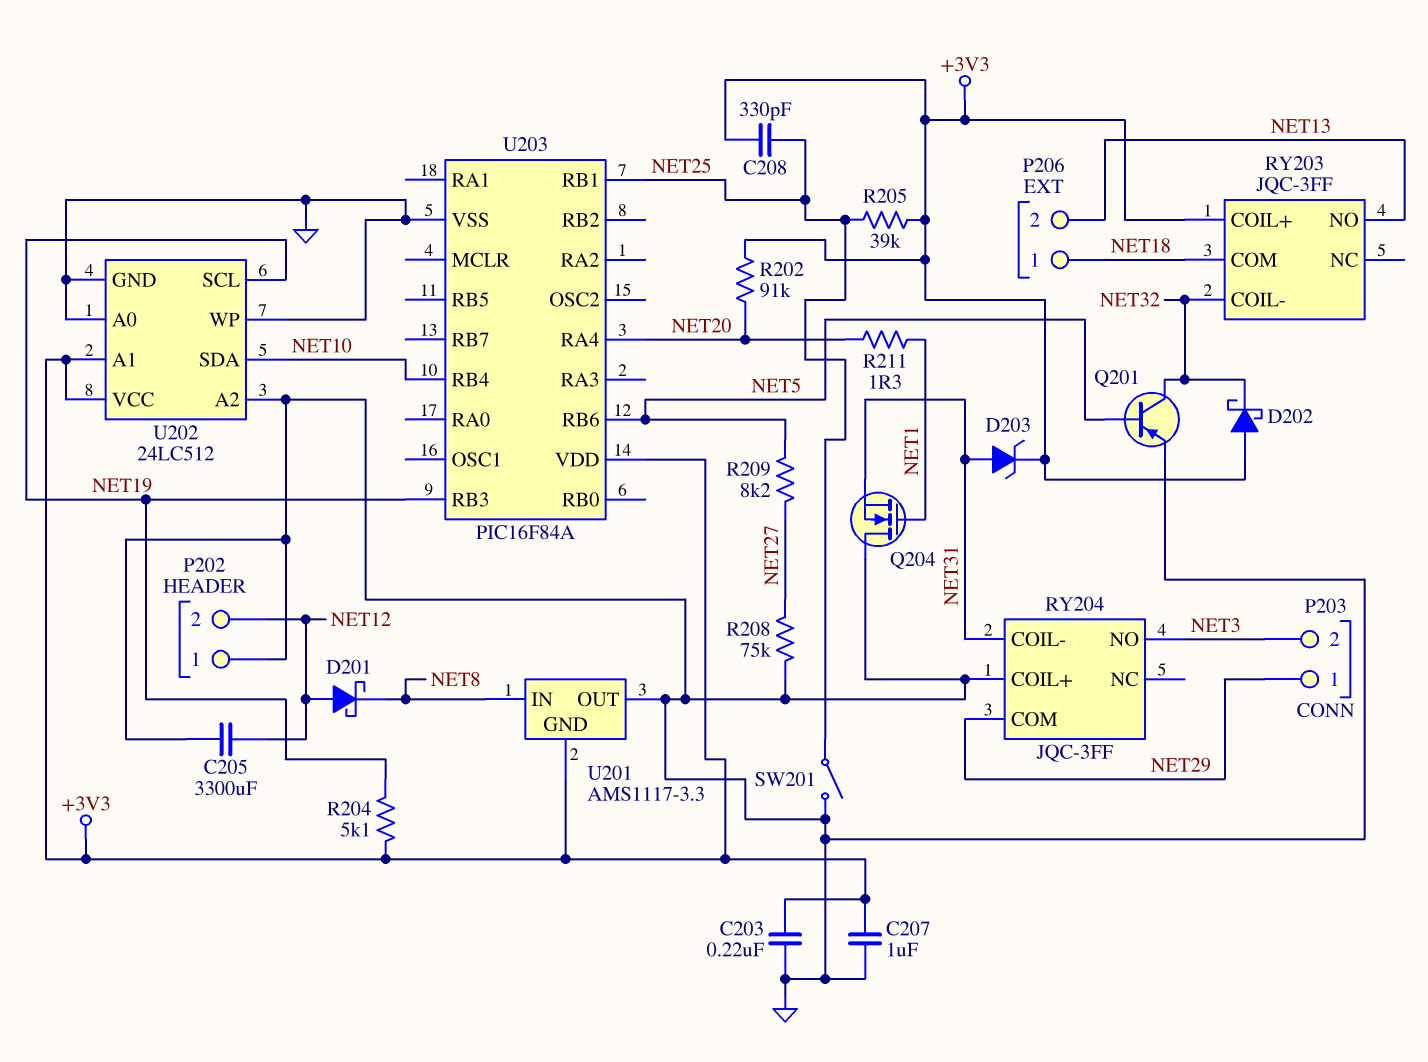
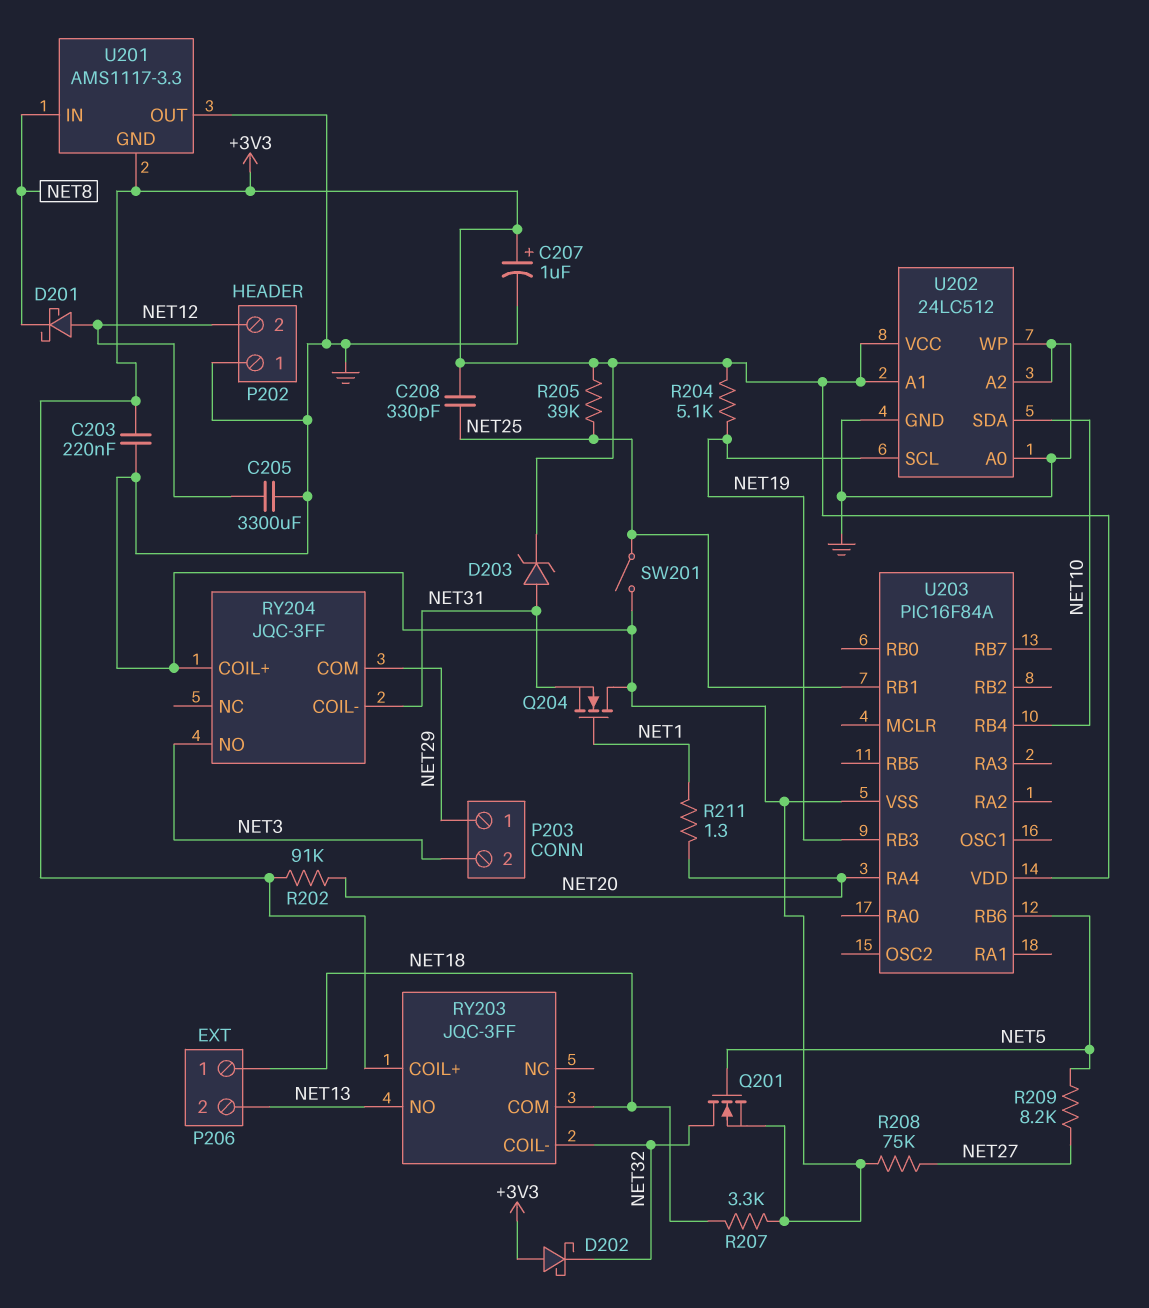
C207: 1uF (+3V3, GND) -> 1uF (plus +3V3, minus GND)
Q201: PNP (B NET5, C NET32, E GND) -> NMOS (G NET5, D NET32, S GND)
R207: none -> 3.3k (GND, NET18)

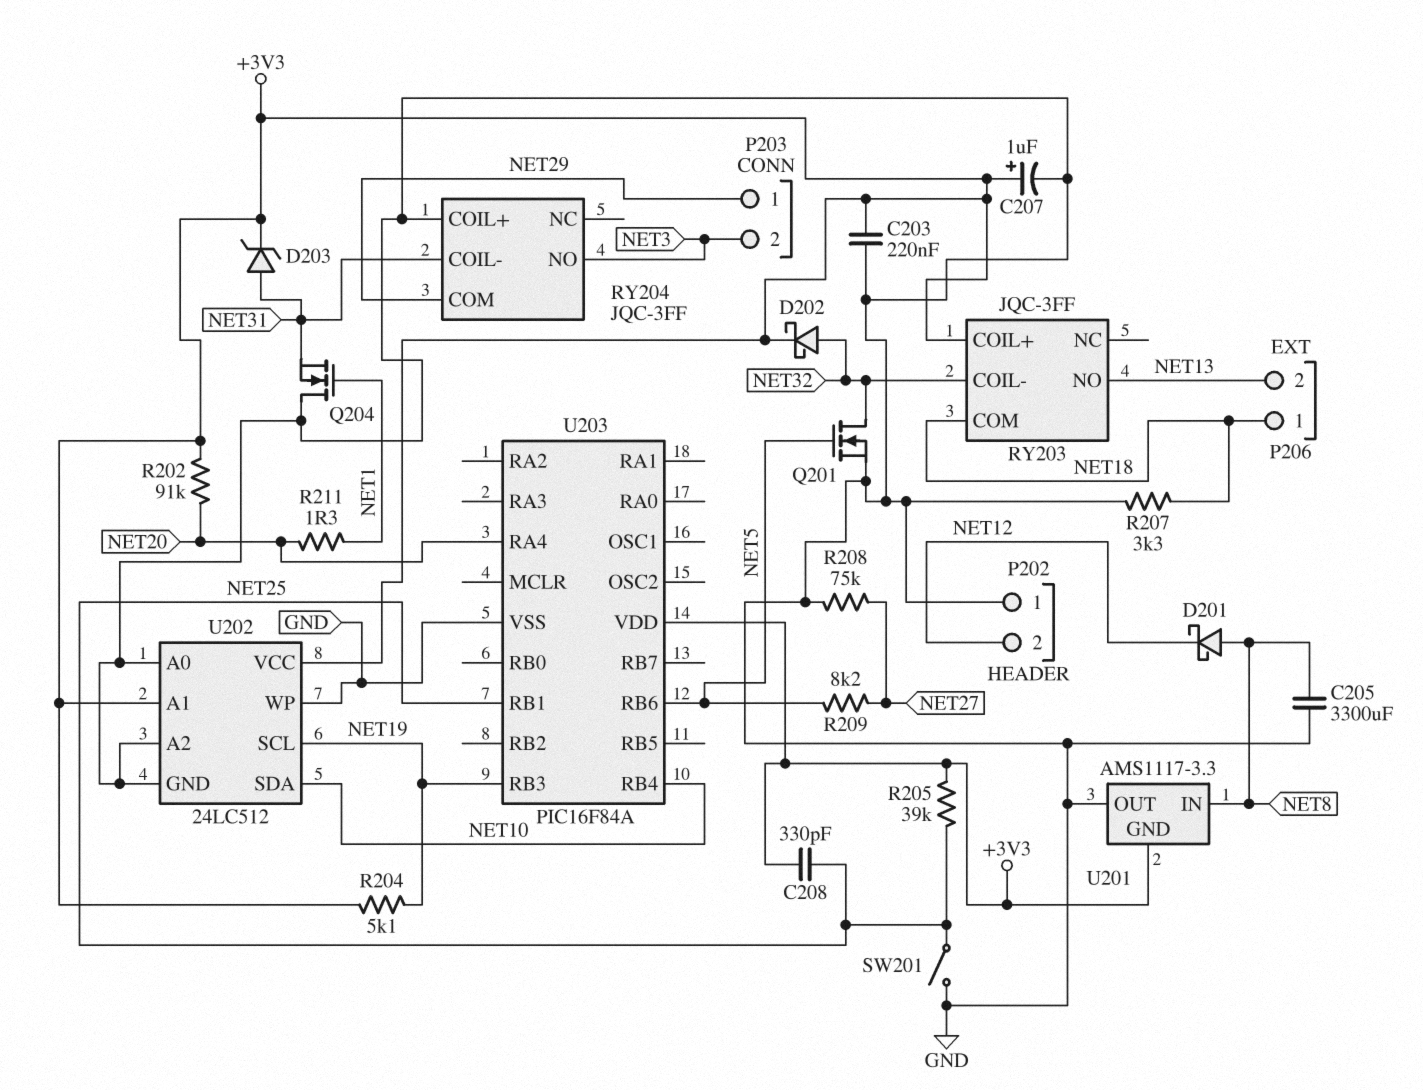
C205: 3300uF (GND, NET12) -> 3300uF (GND, NET8)
D201: schottky (A NET12, K NET8) -> schottky (A NET8, K NET12)
D202: schottky (A +3V3, K NET32) -> schottky (A NET32, K +3V3)

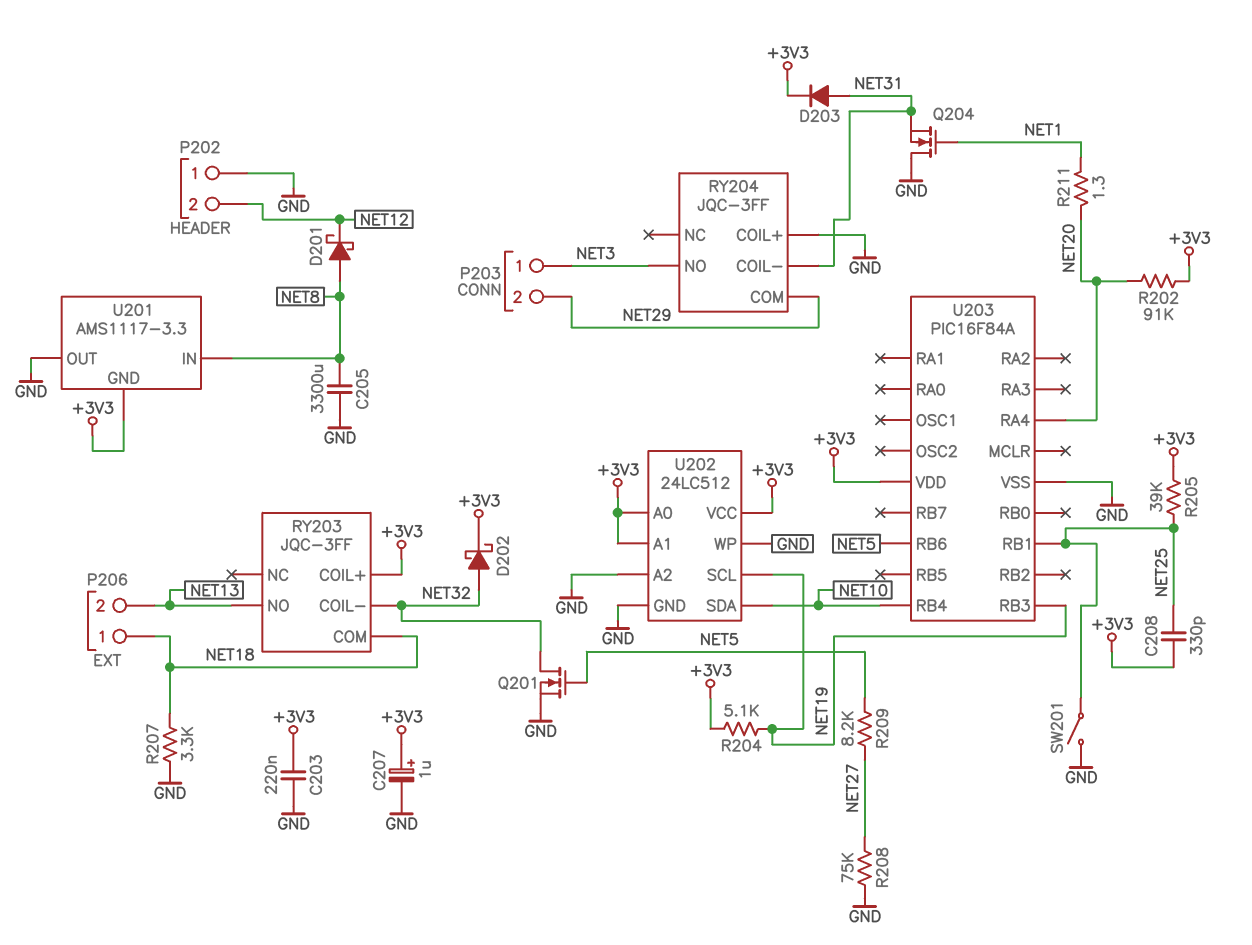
D203: zener (A NET31, K +3V3) -> diode (A NET31, K +3V3)
P203 pin 1: NET29 -> NET3
P203 pin 2: NET3 -> NET29
U202 pin A0: GND -> +3V3

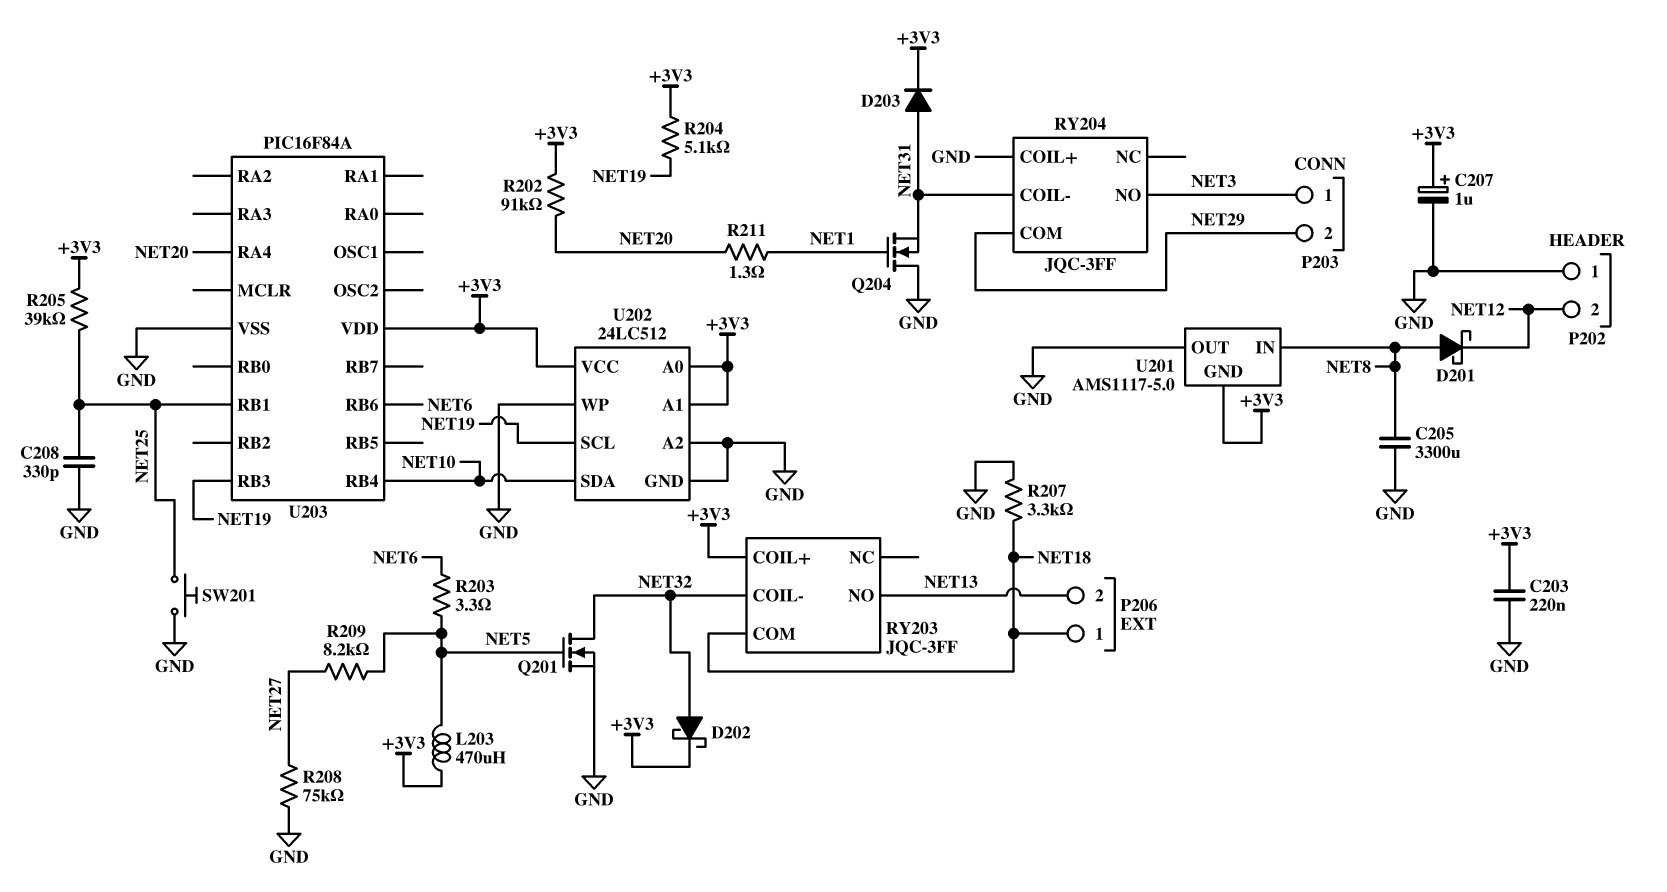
C208: 330pF (+3V3, NET25) -> 330pF (GND, NET25)
L203: none -> 470uH (+3V3, NET5)
R203: none -> 3.3 (NET5, NET6)
SW201: switch (GND, NET25) -> button (GND, NET25)
U201: AMS1117-3.3 -> AMS1117-5.0
U203 pin RB6: NET5 -> NET6

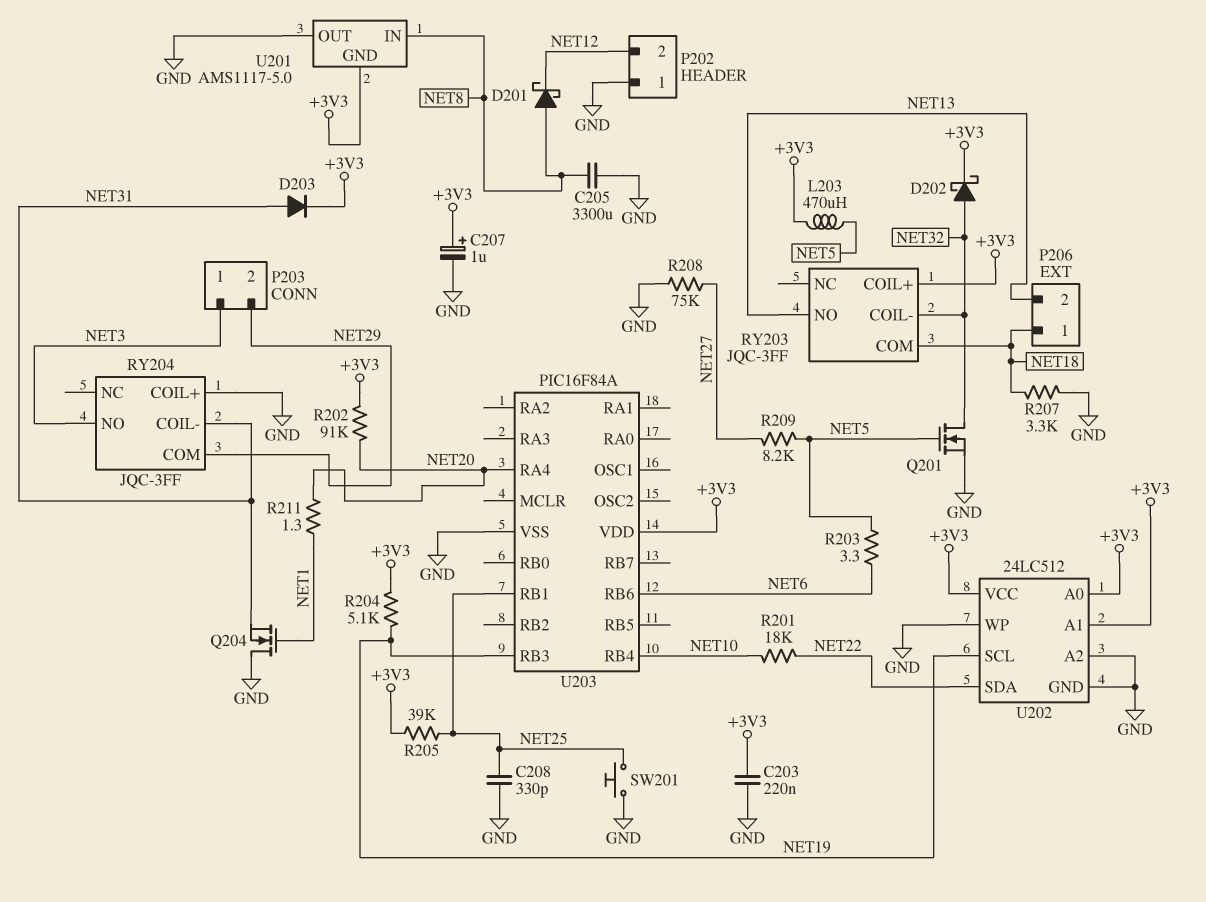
R201: none -> 18k (NET10, NET22)
U202 pin SDA: NET10 -> NET22

